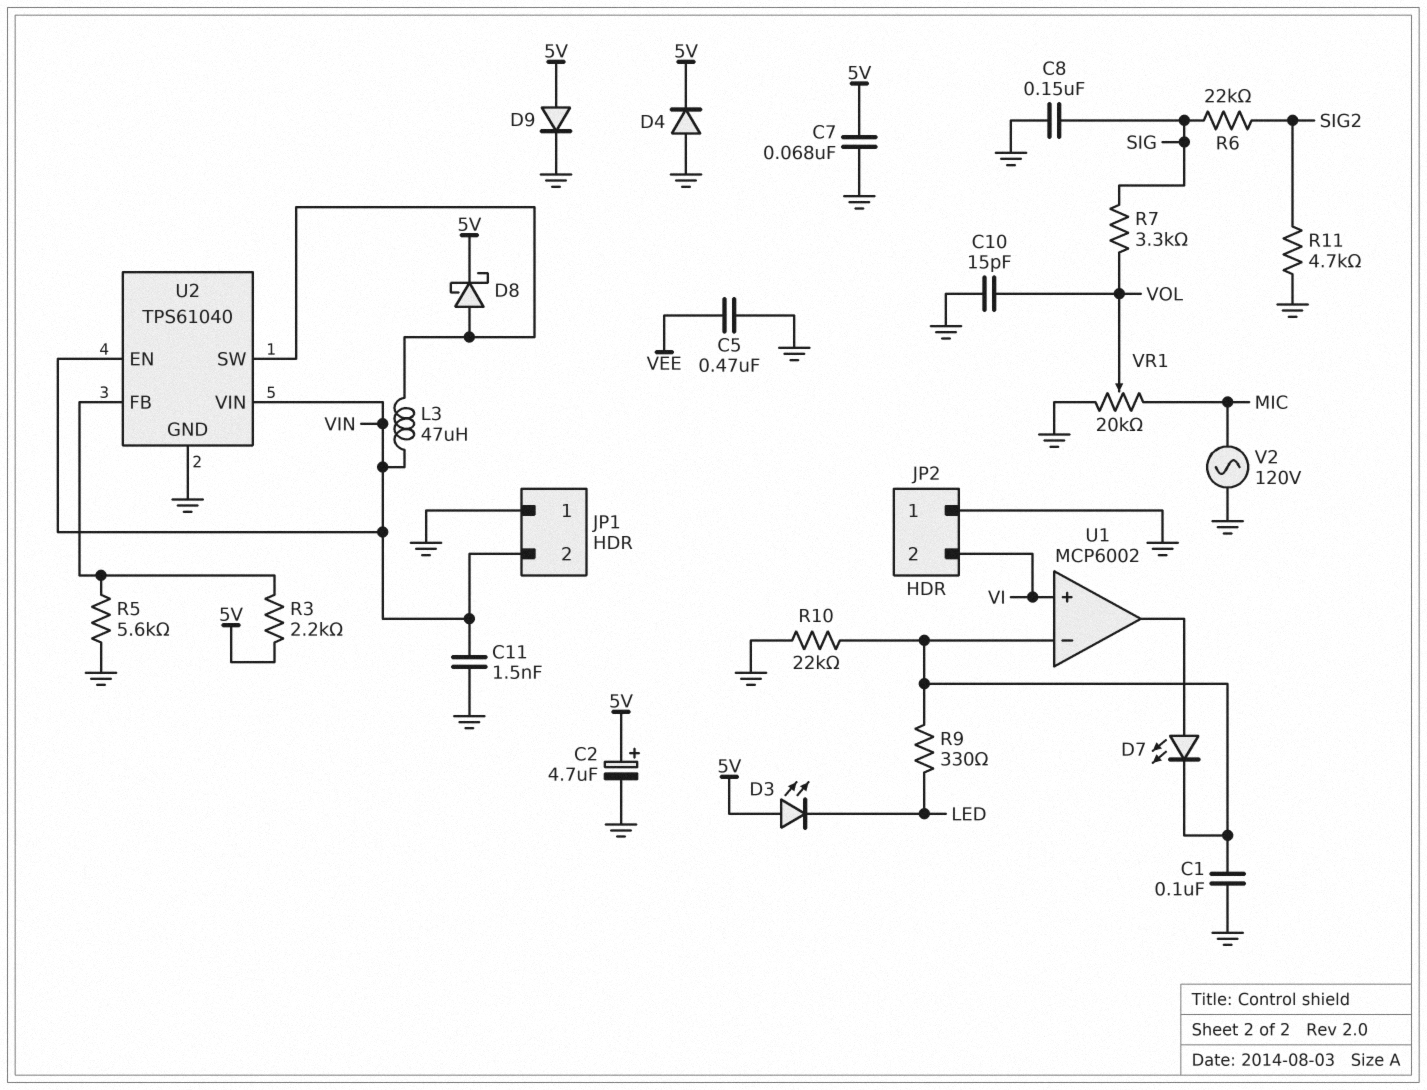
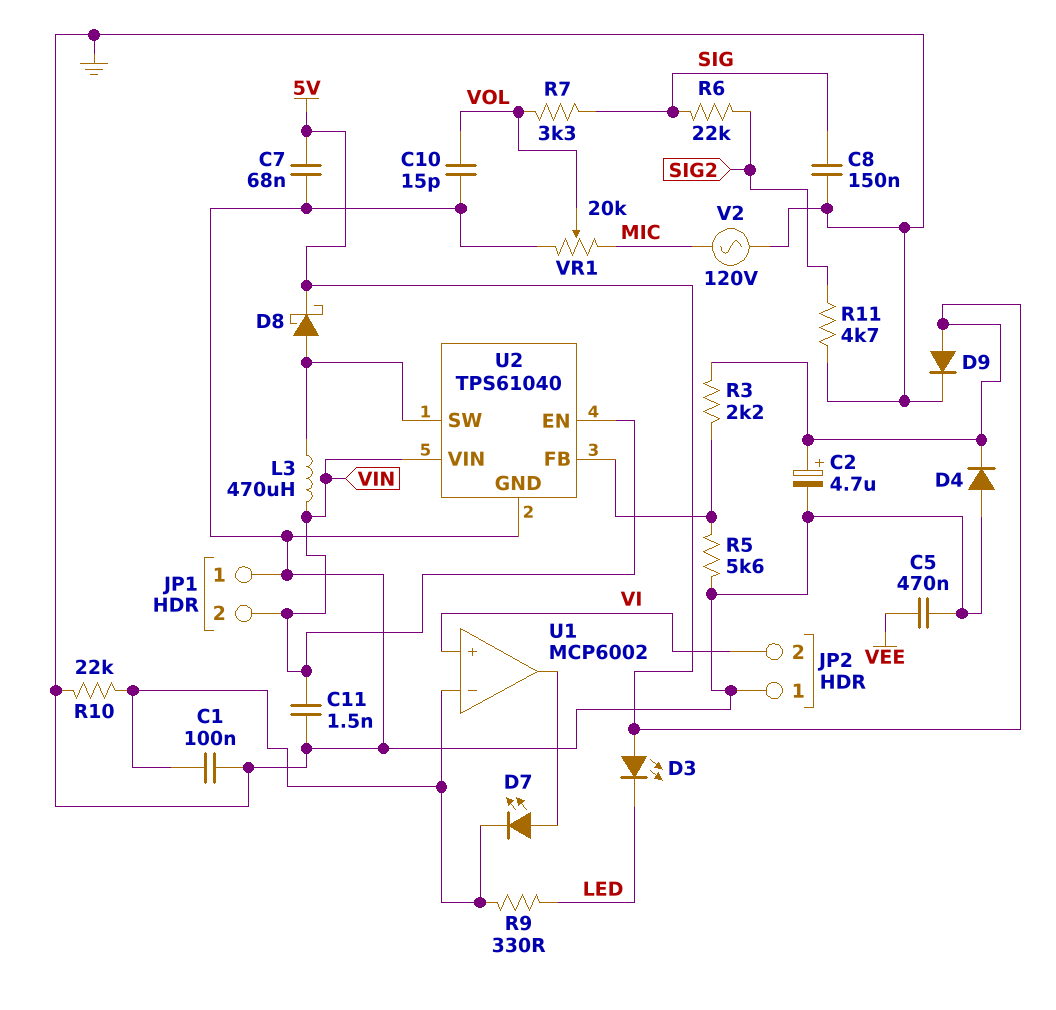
L3: 47uH (U2/SW, VIN) -> 470uH (U2/SW, VIN)

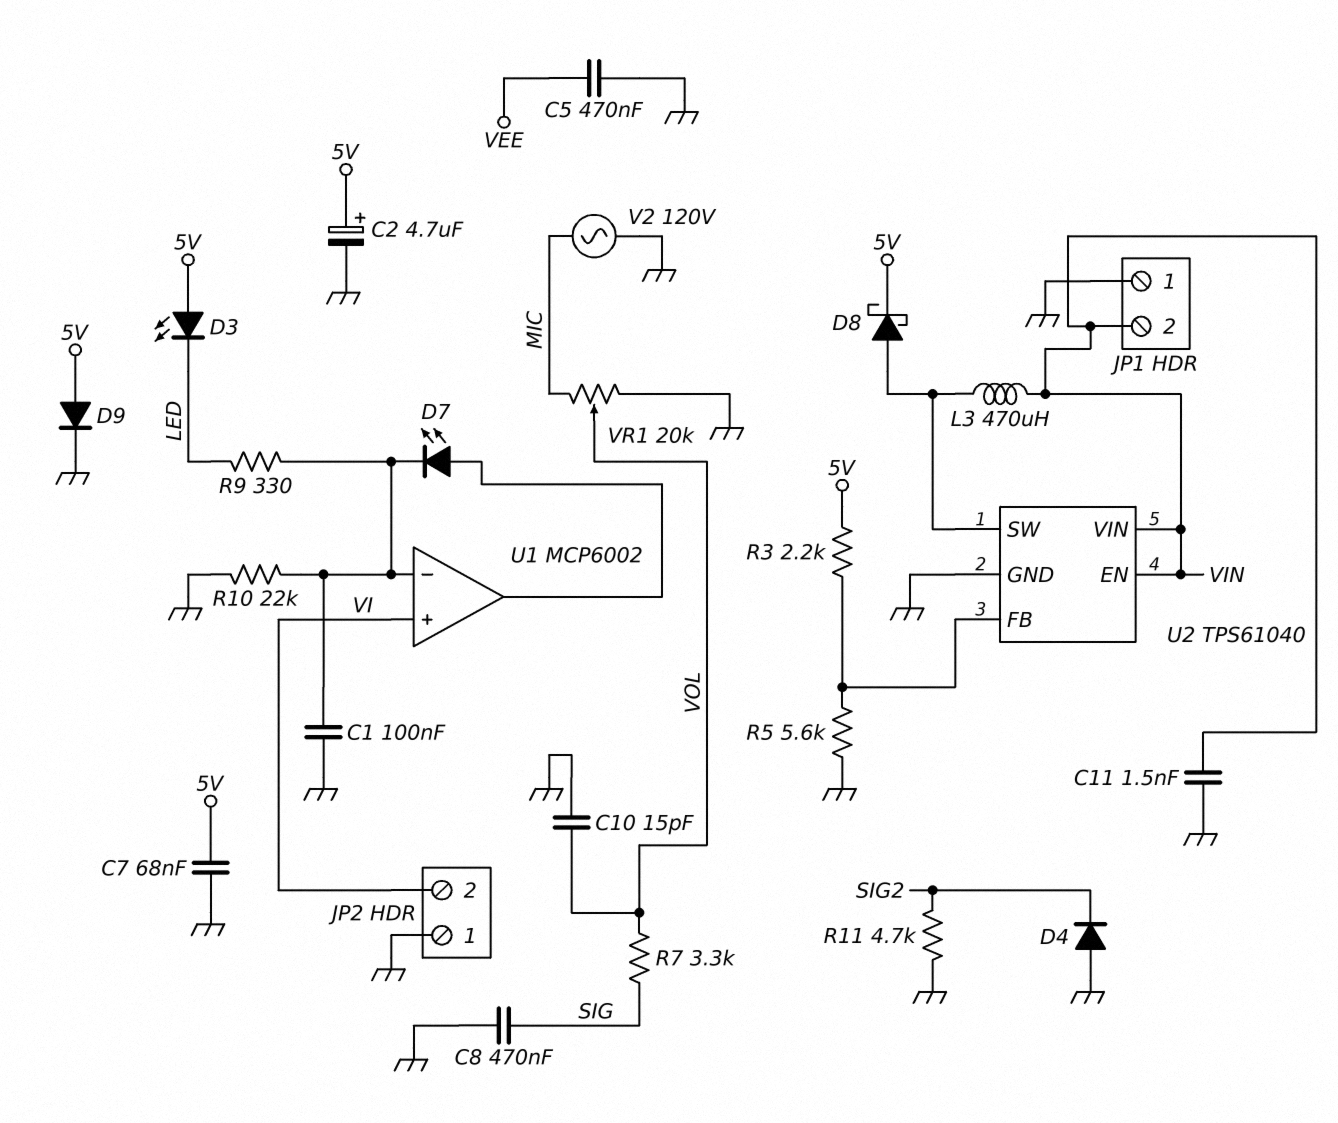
C8: 150nF (GND, SIG) -> 470nF (GND, SIG)
D4: diode (A GND, K 5V) -> diode (A GND, K SIG2)
R6: 22k (SIG, SIG2) -> none

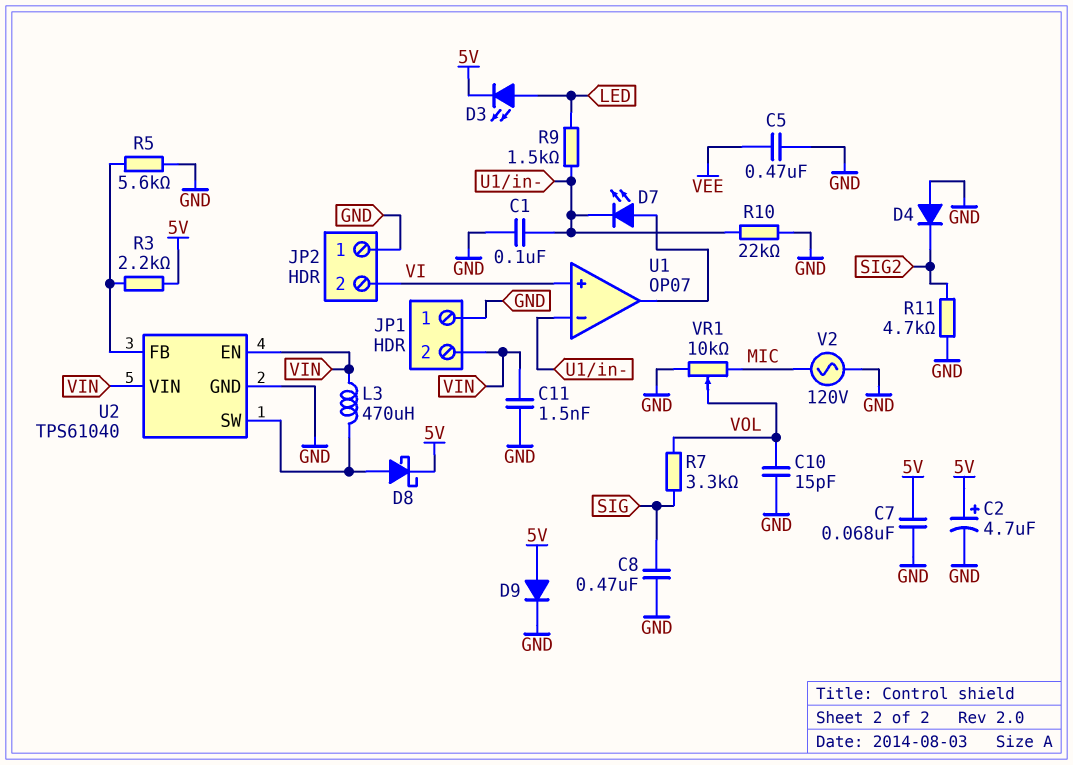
D3: LED (A 5V, K LED) -> LED (A LED, K 5V)
R9: 330 (LED, U1/in-) -> 1.5k (LED, U1/in-)
U1: MCP6002 -> OP07
VR1: 20k (GND, MIC, wiper VOL) -> 10k (GND, MIC, wiper VOL)

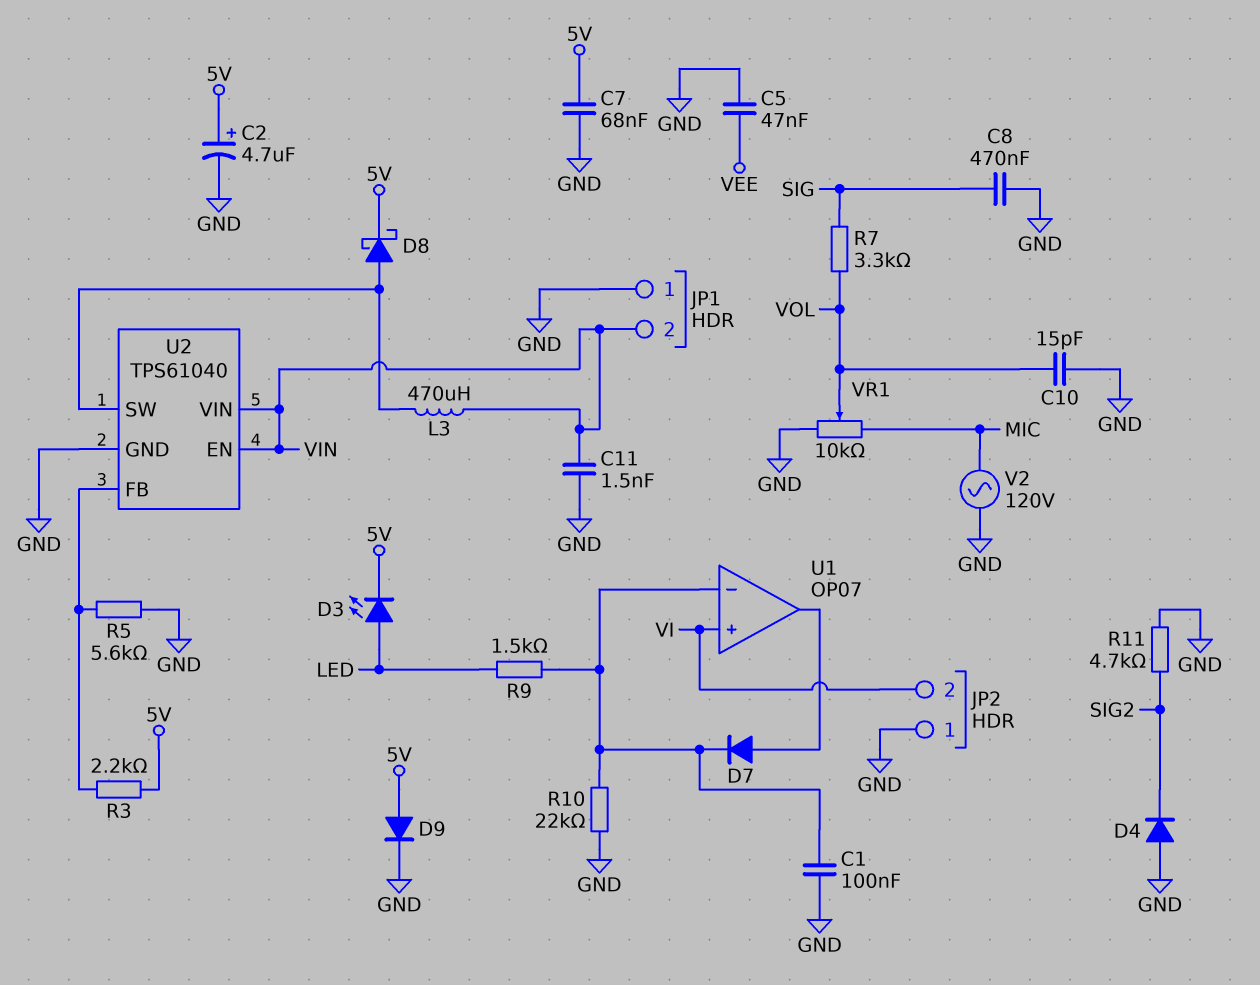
C5: 470nF (GND, VEE) -> 47nF (GND, VEE)
D7: LED (A U1/out, K U1/in-) -> diode (A U1/out, K U1/in-)

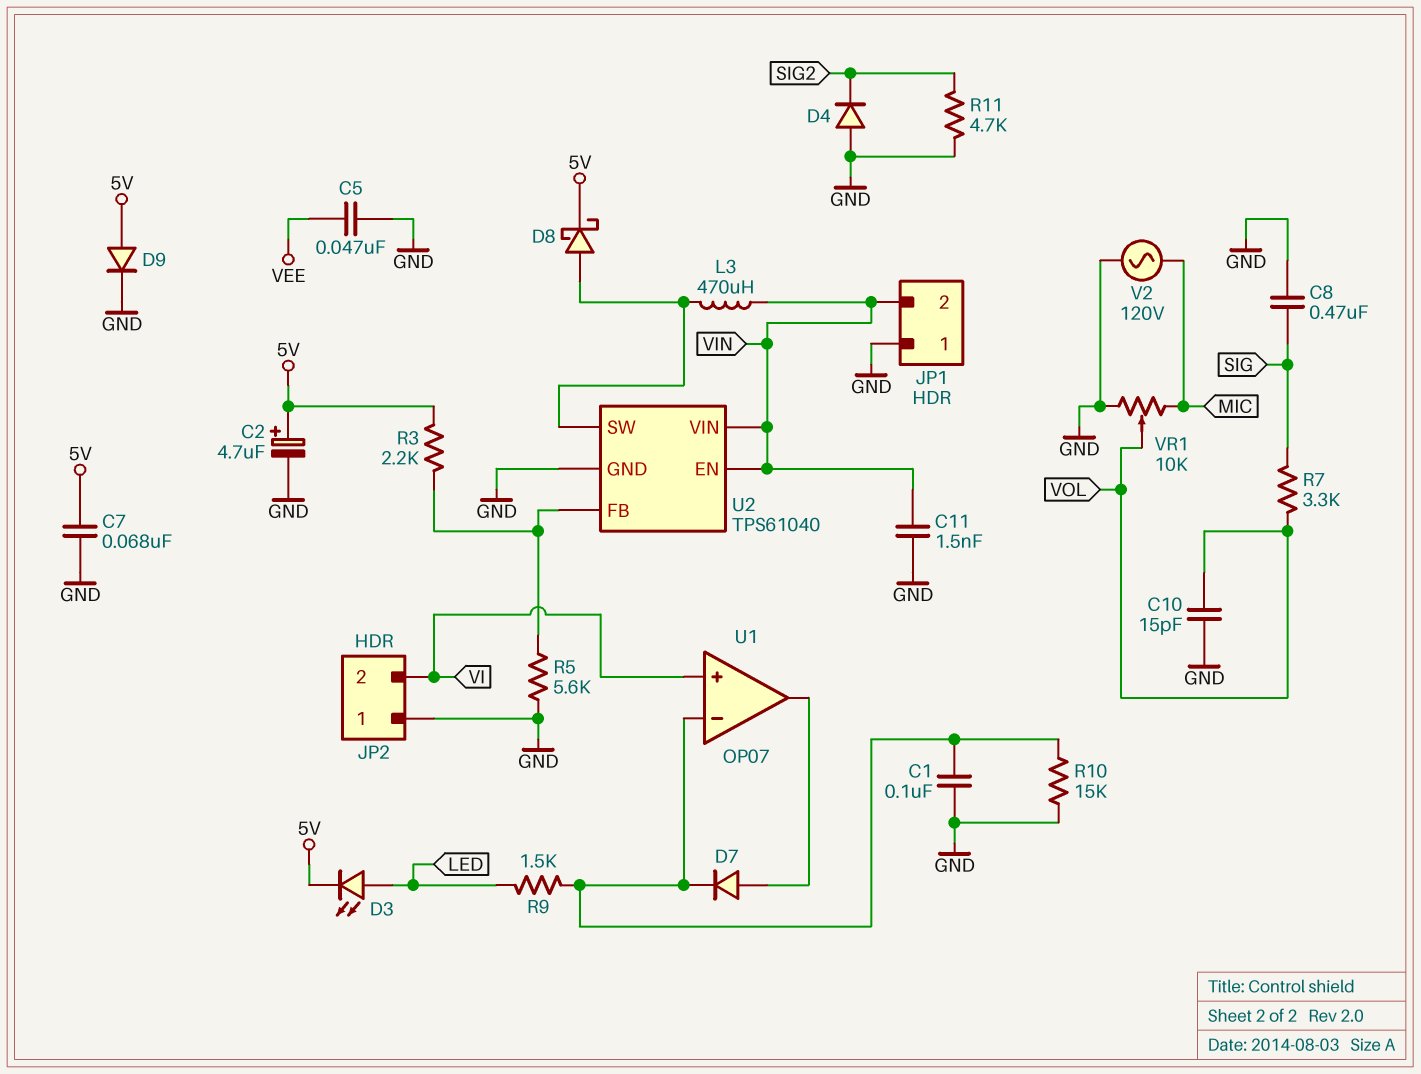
R10: 22k (GND, U1/in-) -> 15k (GND, U1/in-)

